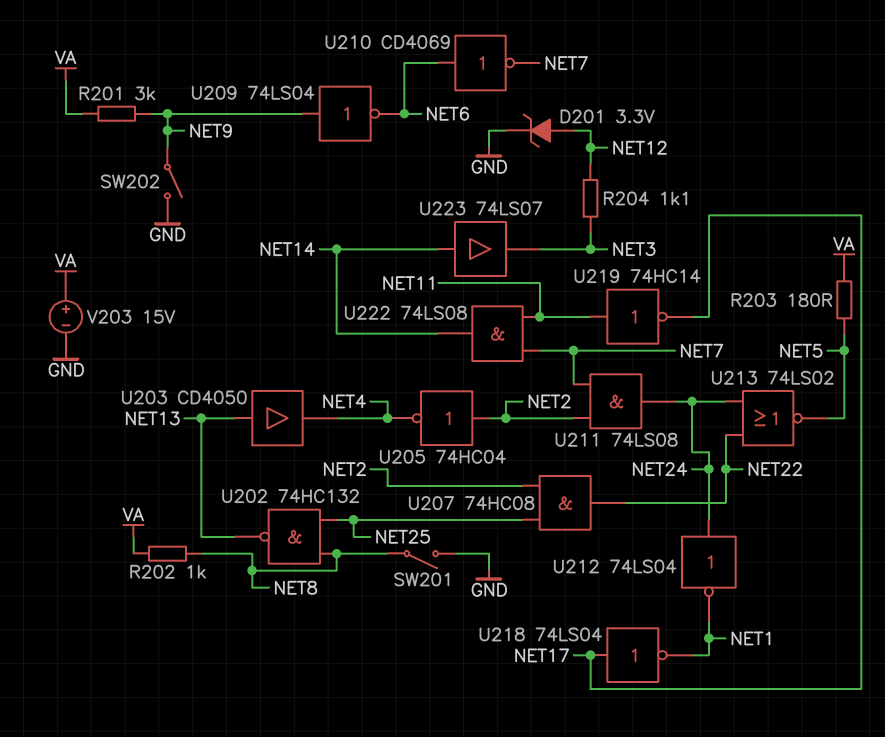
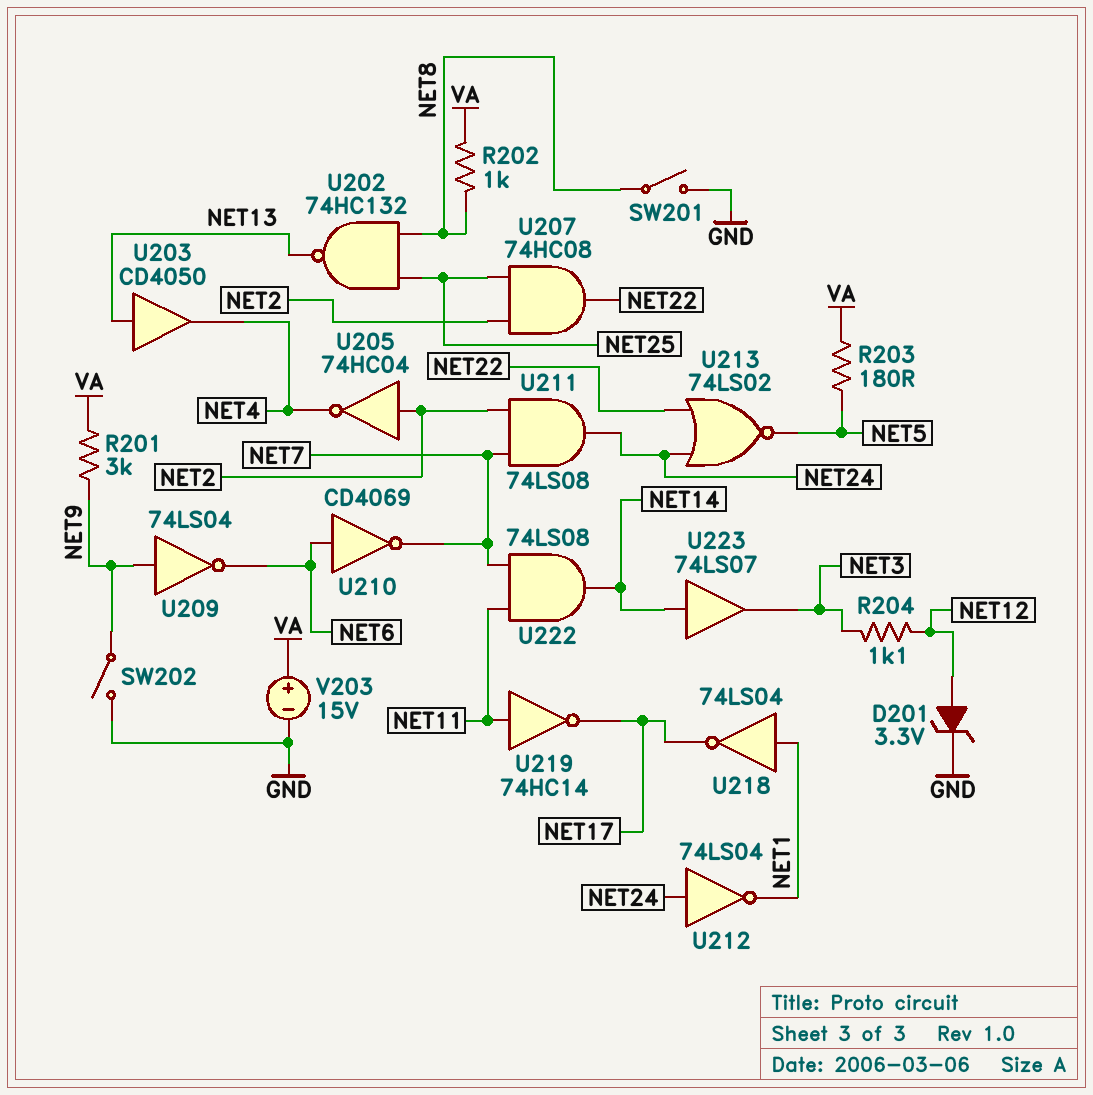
U218: NOT 74LS04 (in NET17, out NET1) -> NOT 74LS04 (in NET1, out NET17)

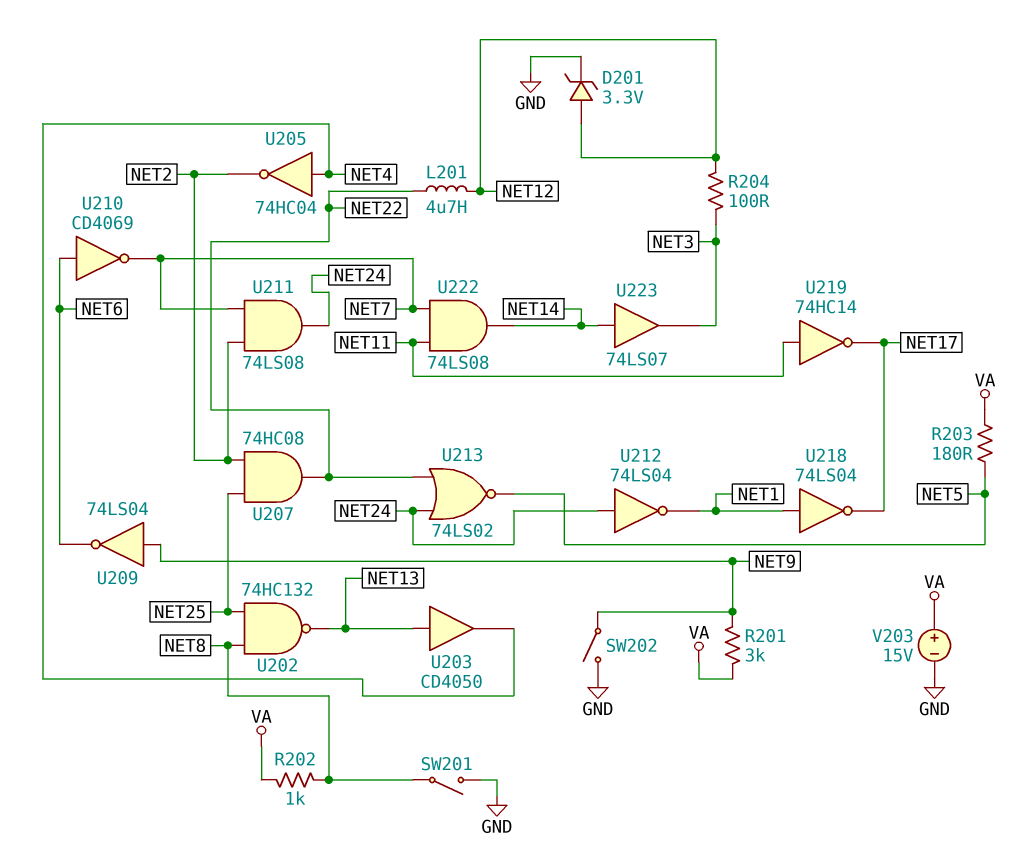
L201: none -> 4.7uH (NET12, NET22)
R204: 1.1k (NET3, NET12) -> 100 (NET3, NET12)
U205: NOT 74HC04 (in NET2, out NET4) -> NOT 74HC04 (in NET4, out NET2)

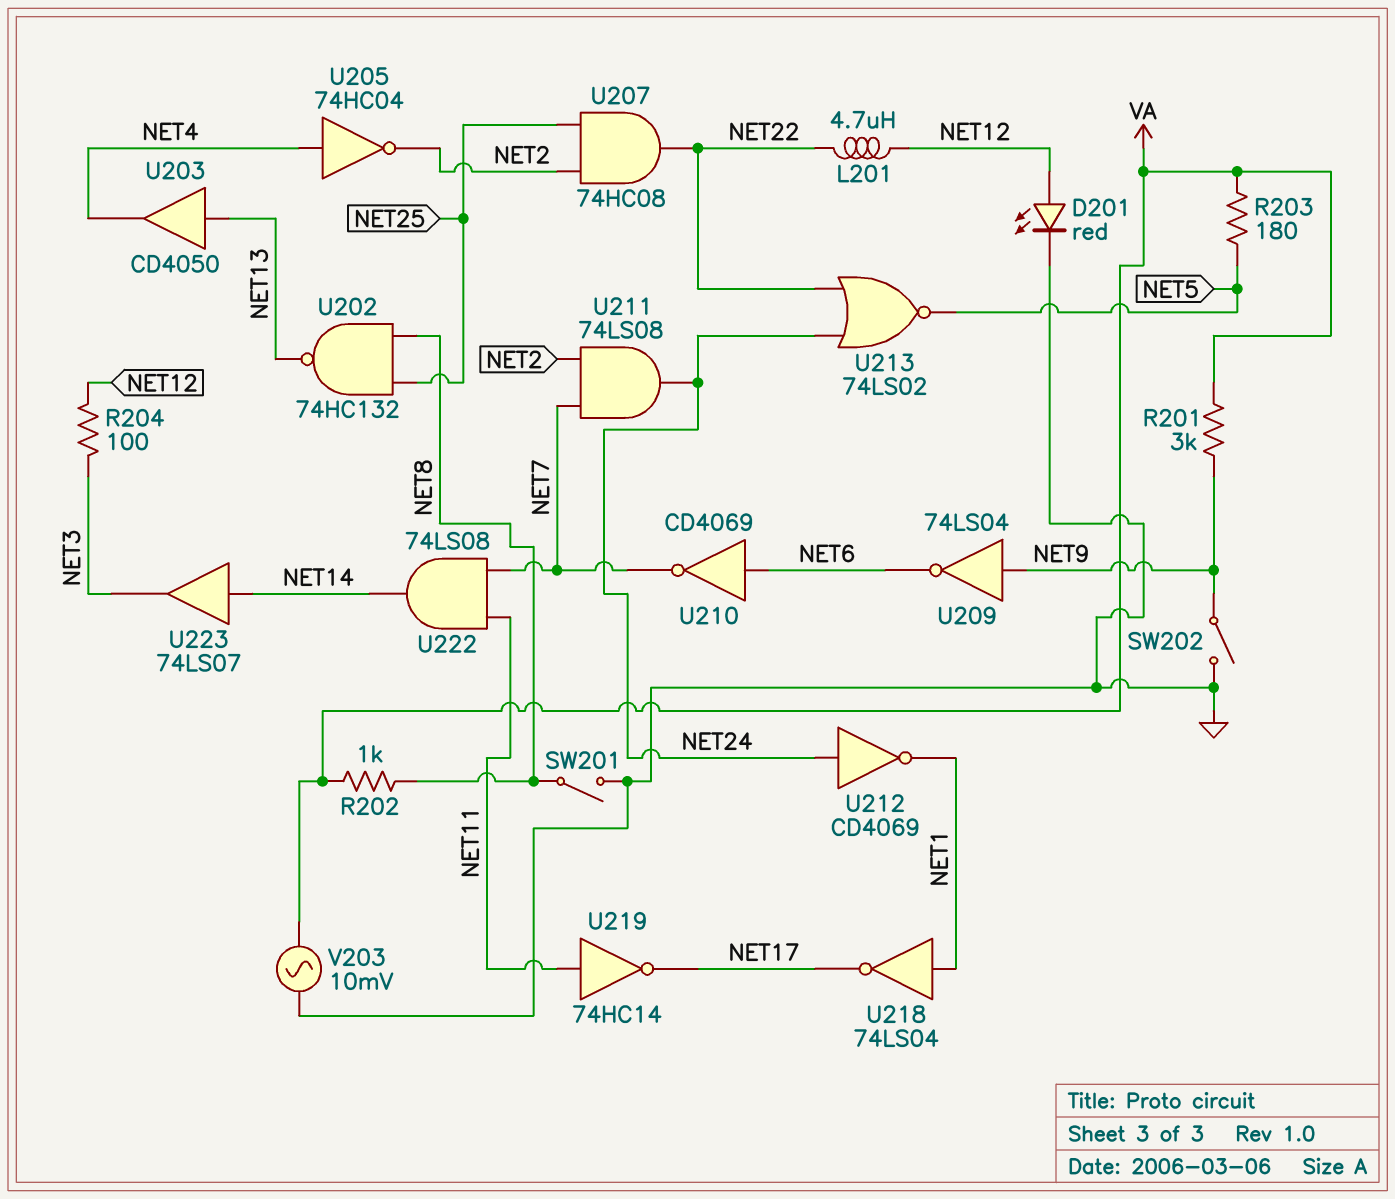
D201: zener 3.3V (A NET12, K GND) -> LED red (A NET12, K GND)
U212: NOT 74LS04 (in NET24, out NET1) -> NOT CD4069 (in NET24, out NET1)
V203: 15V (plus VA, minus GND) -> AC 10mV (GND, VA)

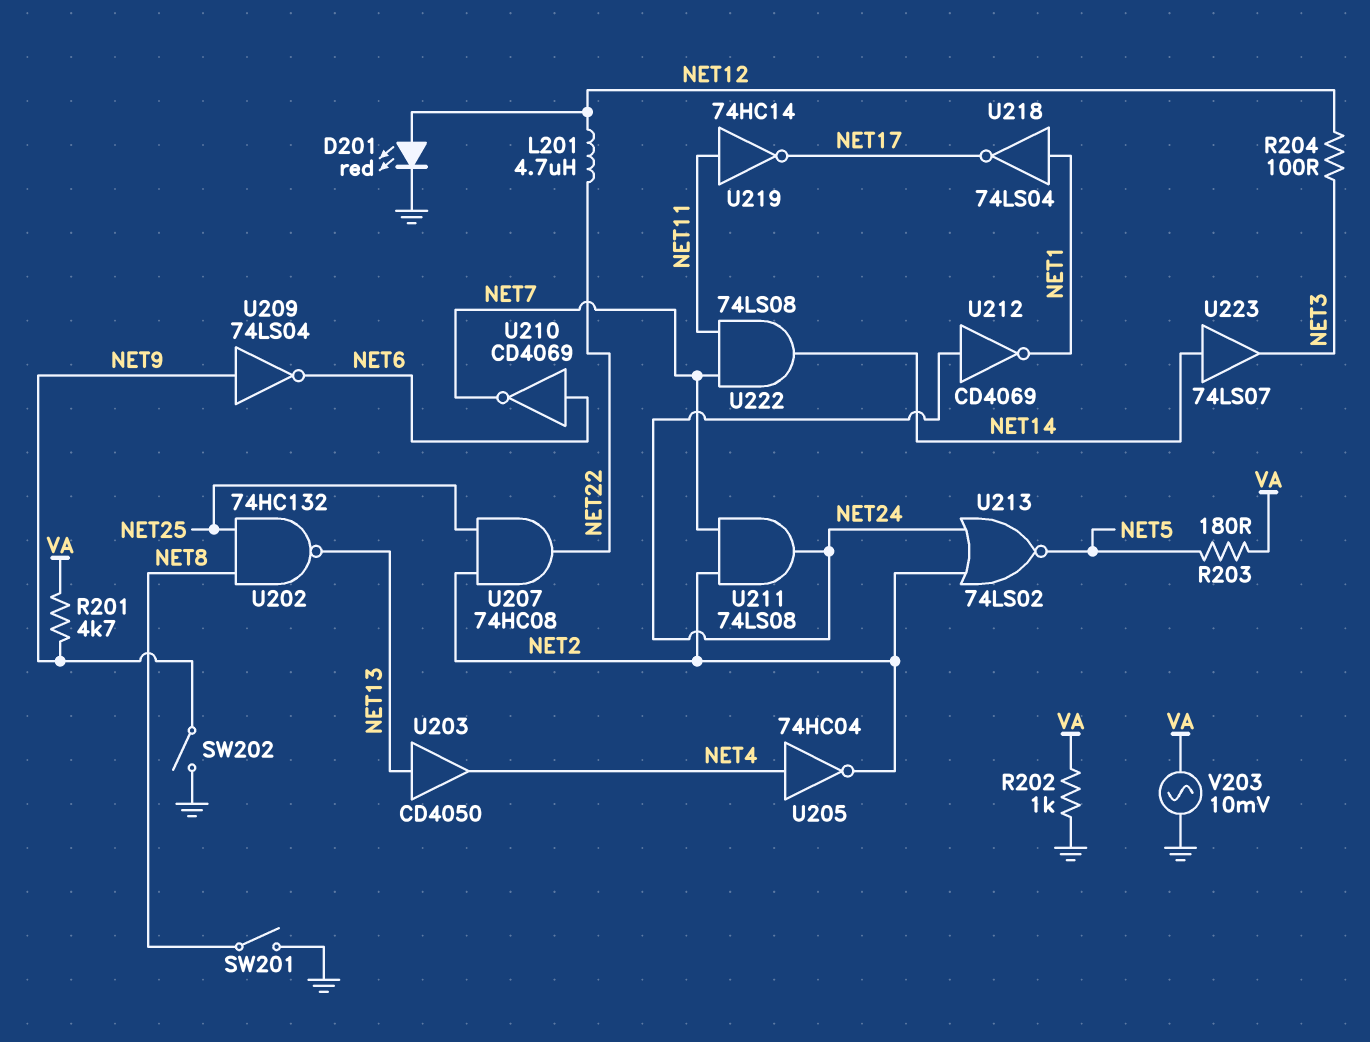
R201: 3k (NET9, VA) -> 4.7k (NET9, VA)
R202: 1k (NET8, VA) -> 1k (GND, VA)
U213: NOR 74LS02 (in NET22, in NET24, out NET5) -> NOR 74LS02 (in NET2, in NET24, out NET5)

